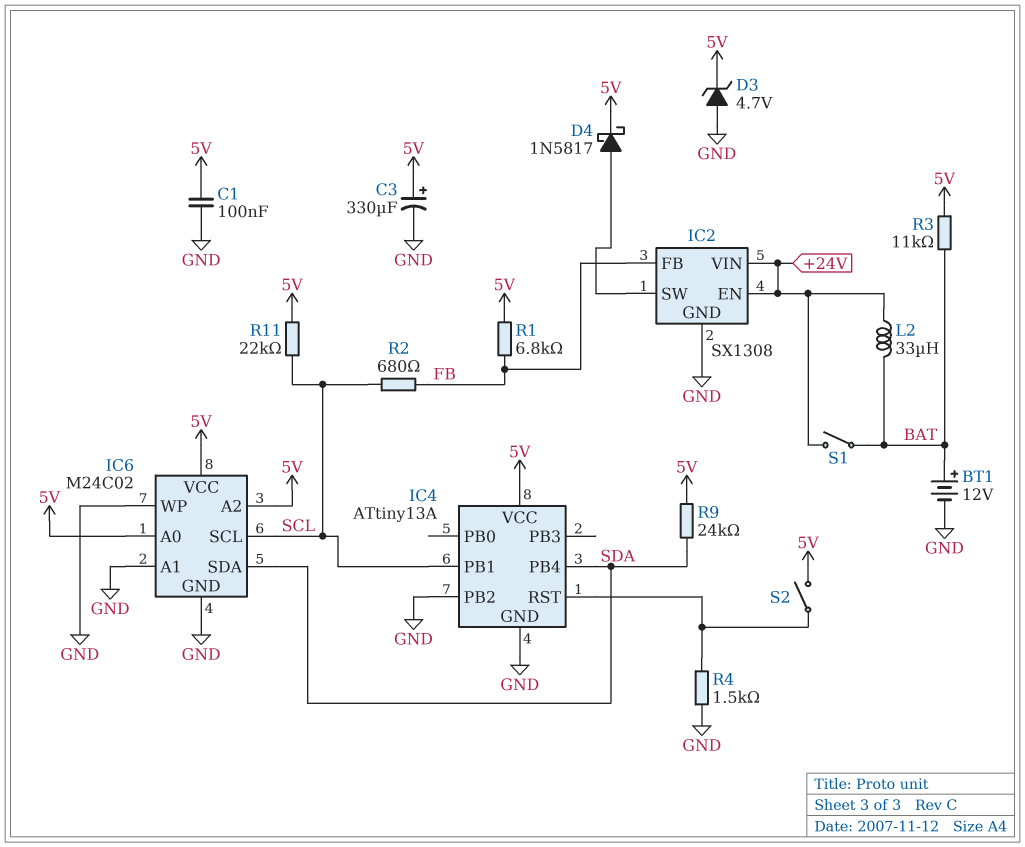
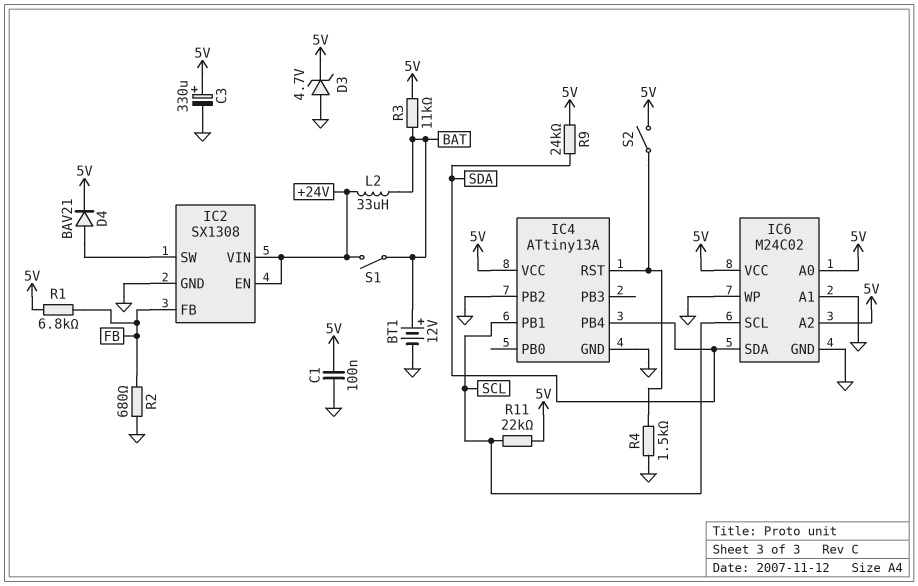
D4: schottky 1N5817 (A IC2/SW, K 5V) -> diode BAV21 (A IC2/SW, K 5V)
R2: 680 (FB, SCL) -> 680 (FB, GND)

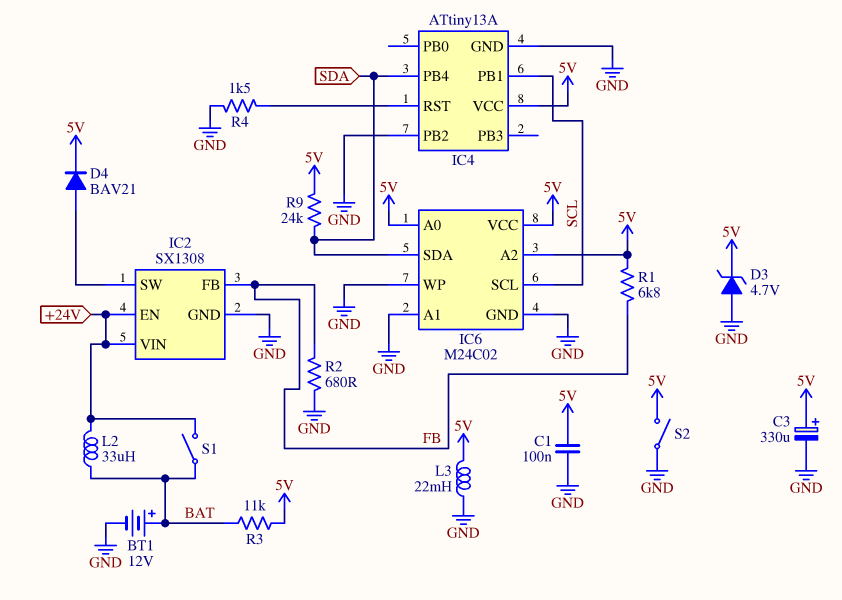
L3: none -> 22mH (5V, GND)
R11: 22k (5V, SCL) -> none
S2: switch (5V, IC4/RST) -> switch (5V, GND)

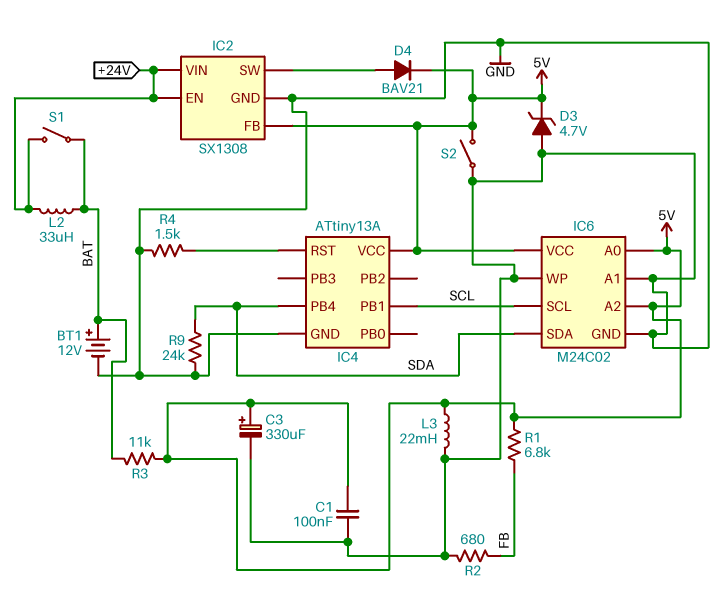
IC2 pin FB: FB -> 5V
IC4 pin PB2: GND -> none
R9: 24k (5V, SDA) -> 24k (GND, SDA)

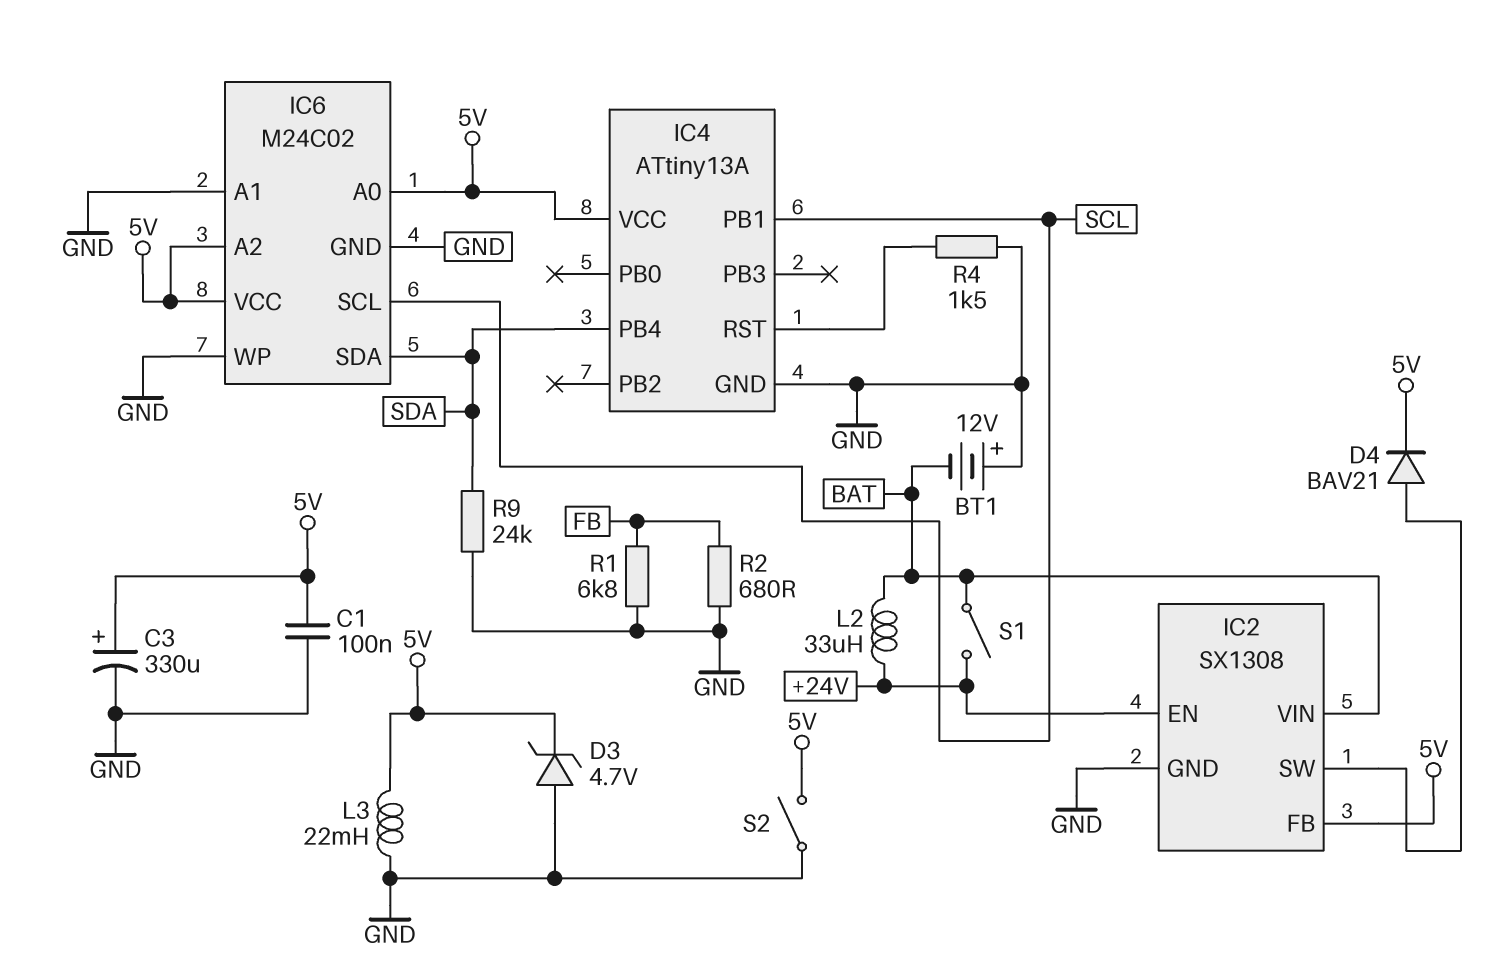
BT1: 12V (plus BAT, minus GND) -> 12V (plus GND, minus BAT)
IC2 pin VIN: +24V -> BAT
R1: 6.8k (5V, FB) -> 6.8k (FB, GND)
R3: 11k (5V, BAT) -> none

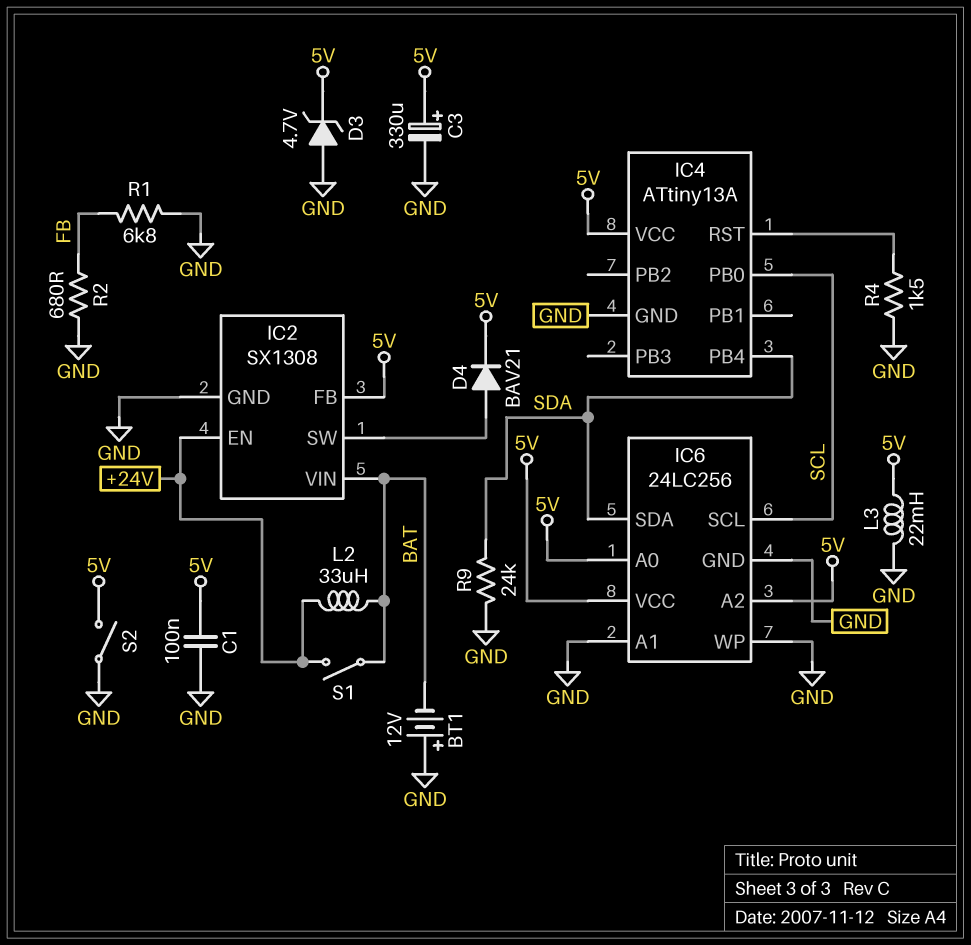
IC4 pin PB0: none -> SCL
IC4 pin PB1: SCL -> none
IC6: M24C02 -> 24LC256

